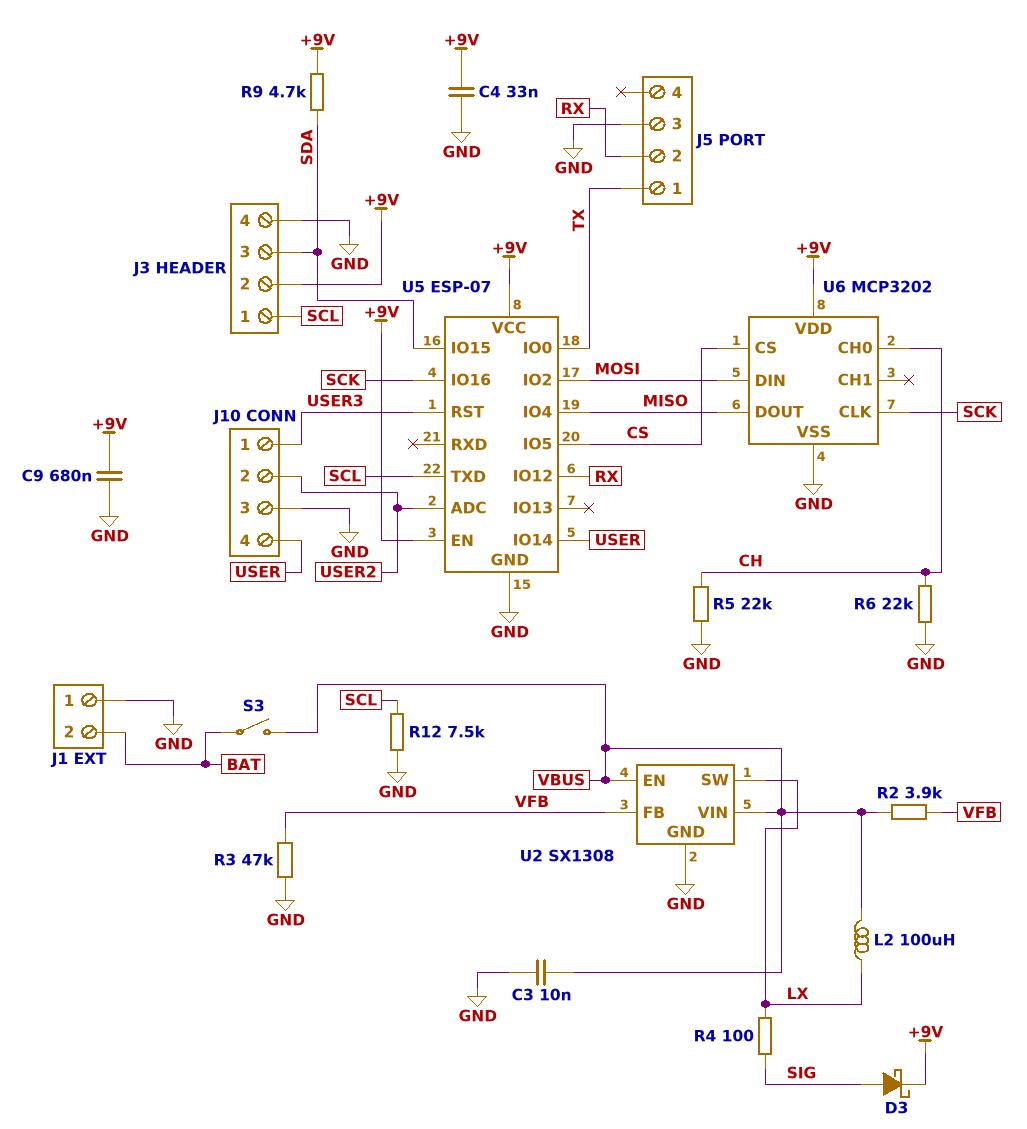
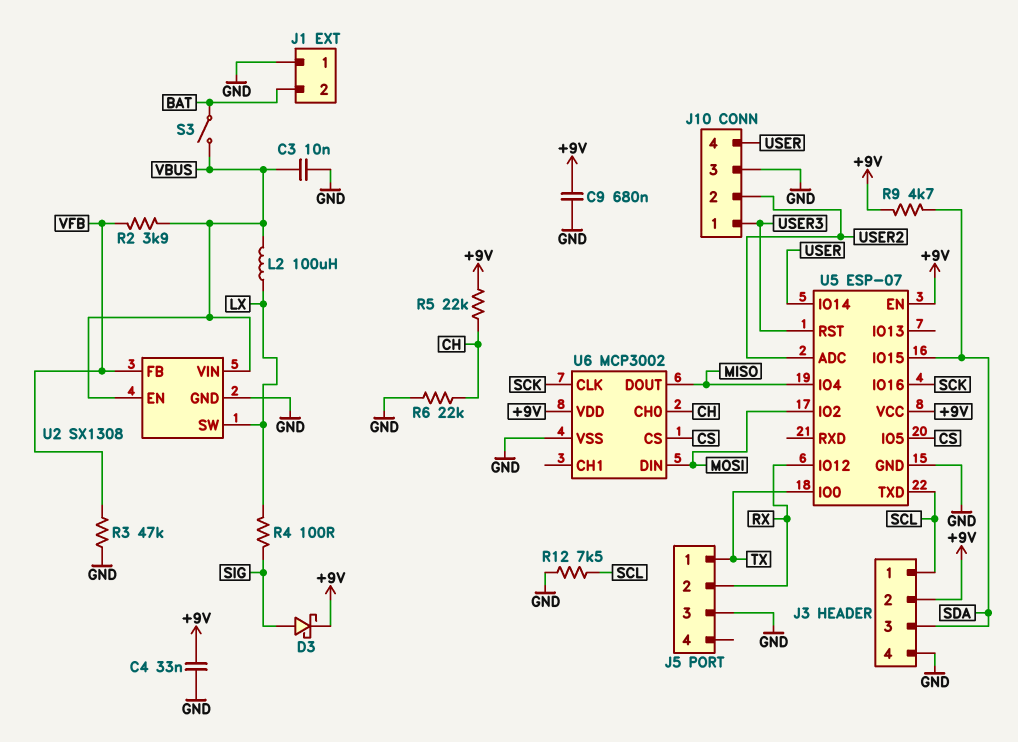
R5: 22k (CH, GND) -> 22k (+9V, CH)
U6: MCP3202 -> MCP3002

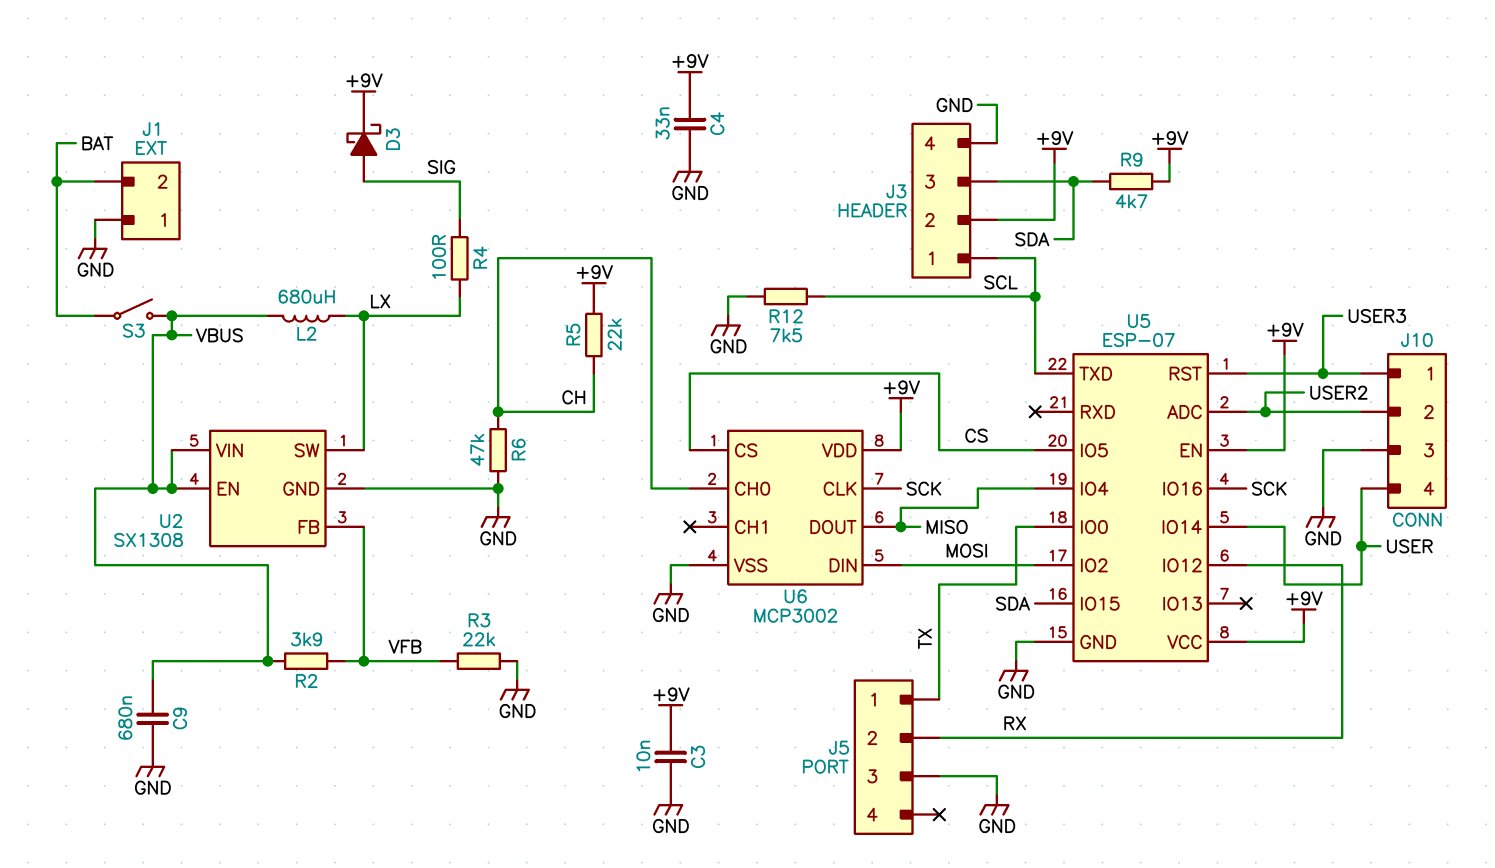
C3: 10nF (GND, VBUS) -> 10nF (+9V, GND)
C9: 680nF (+9V, GND) -> 680nF (GND, VBUS)
L2: 100uH (LX, VBUS) -> 680uH (LX, VBUS)
R3: 47k (GND, VFB) -> 22k (GND, VFB)
R6: 22k (CH, GND) -> 47k (CH, GND)

